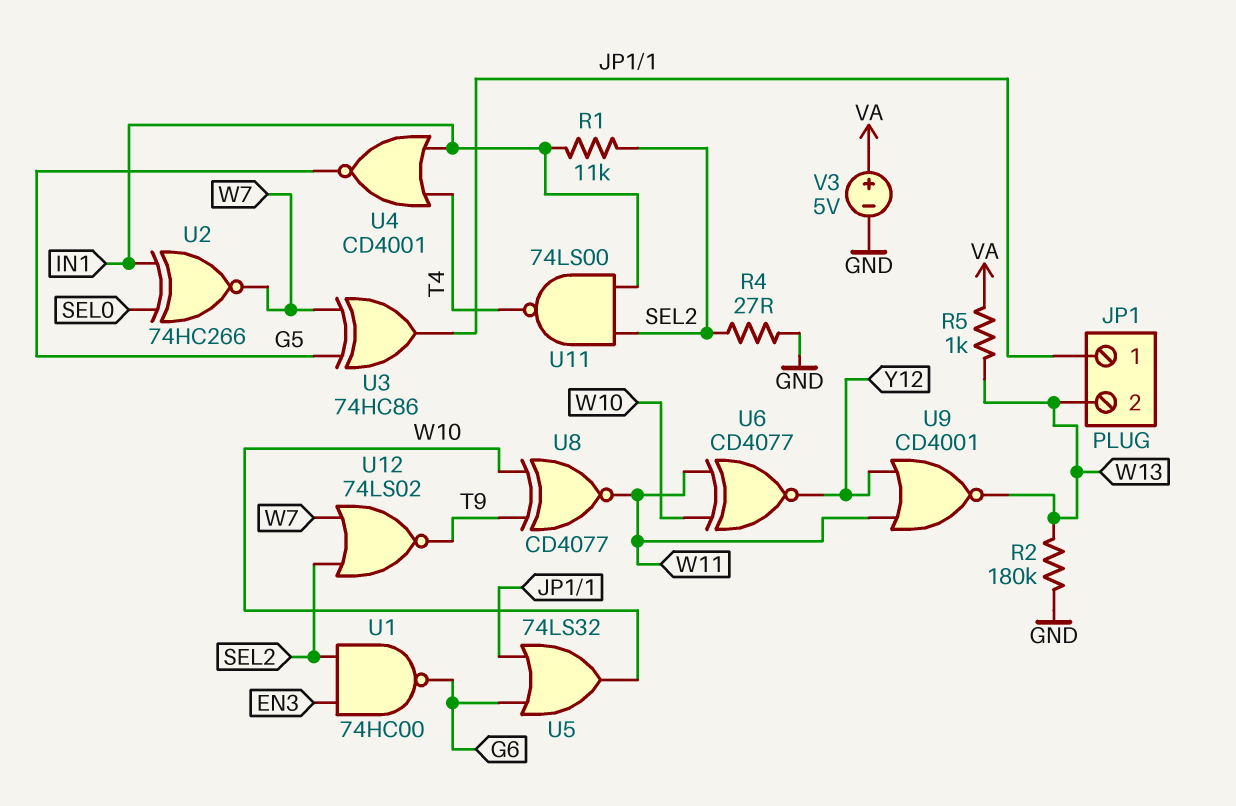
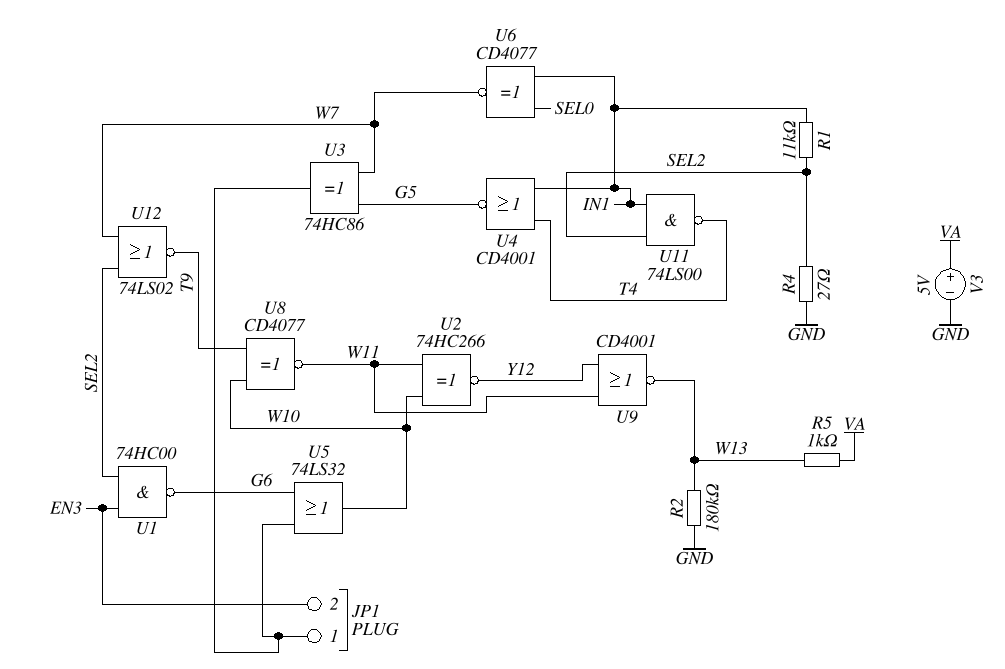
JP1 pin 2: W13 -> EN3
U2: XNOR 74HC266 (in IN1, in SEL0, out W7) -> XNOR 74HC266 (in W10, in W11, out Y12)
U6: XNOR CD4077 (in W10, in W11, out Y12) -> XNOR CD4077 (in IN1, in SEL0, out W7)

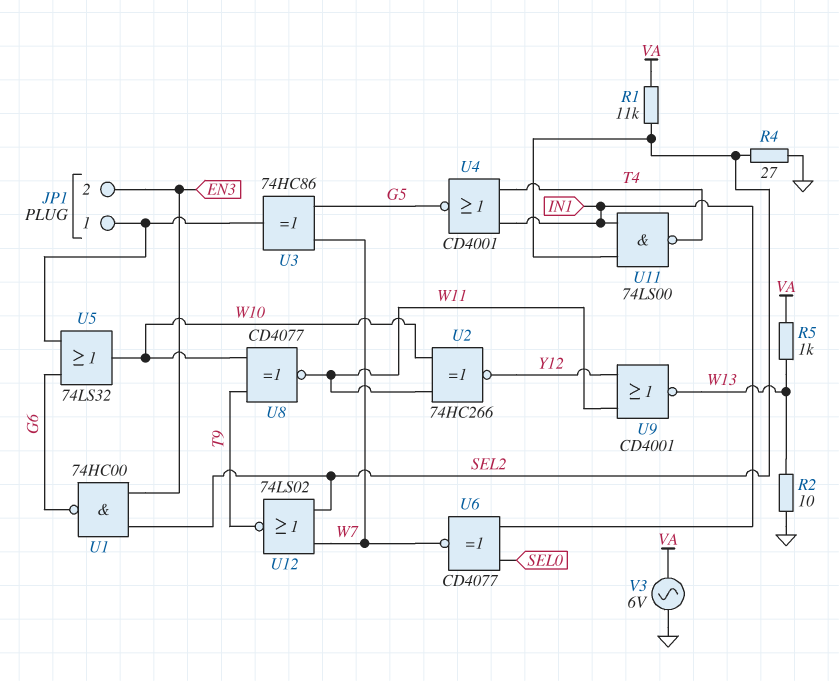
R1: 11k (IN1, SEL2) -> 11k (SEL2, VA)
R2: 180k (GND, W13) -> 10 (GND, W13)
V3: 5V (plus VA, minus GND) -> AC 6V (GND, VA)

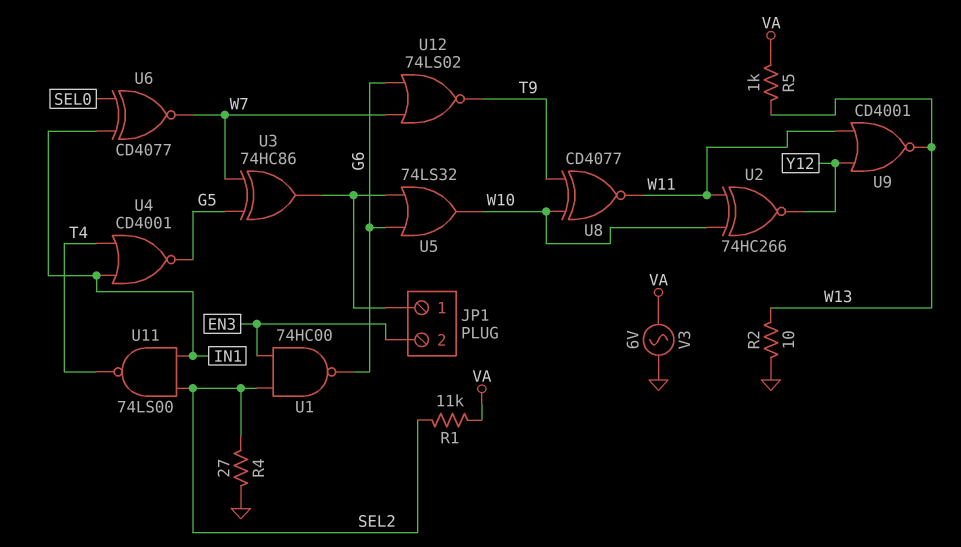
U12: NOR 74LS02 (in SEL2, in W7, out T9) -> NOR 74LS02 (in G6, in W7, out T9)

